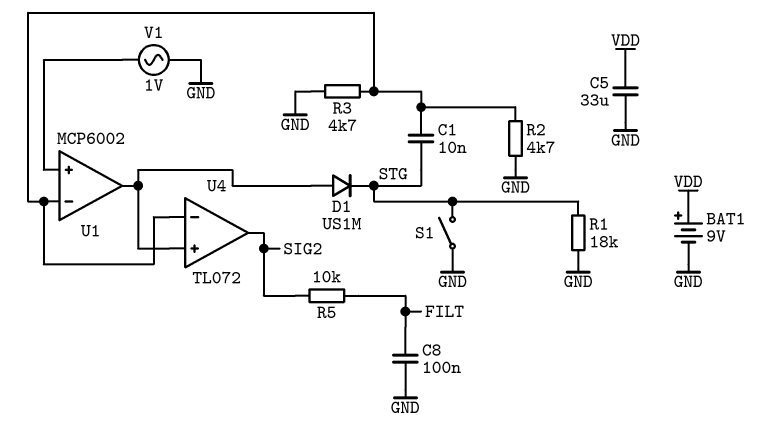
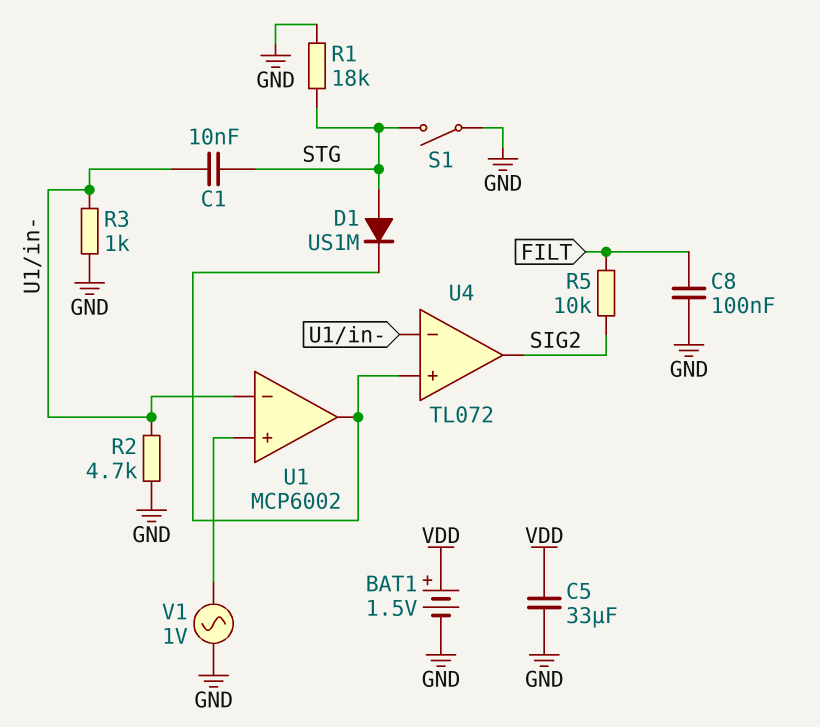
BAT1: 9V (plus VDD, minus GND) -> 1.5V (plus VDD, minus GND)
D1: diode US1M (A U1/out, K STG) -> diode US1M (A STG, K U1/out)
R3: 4.7k (GND, U1/in-) -> 1k (GND, U1/in-)

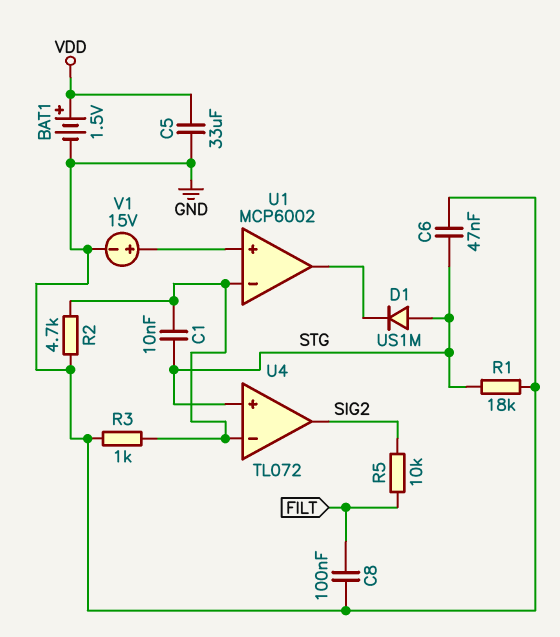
C6: none -> 47nF (GND, STG)
S1: switch (GND, STG) -> none
U4 pin in+: U1/out -> STG
V1: AC 1V (GND, U1/in+) -> 15V (plus U1/in+, minus GND)

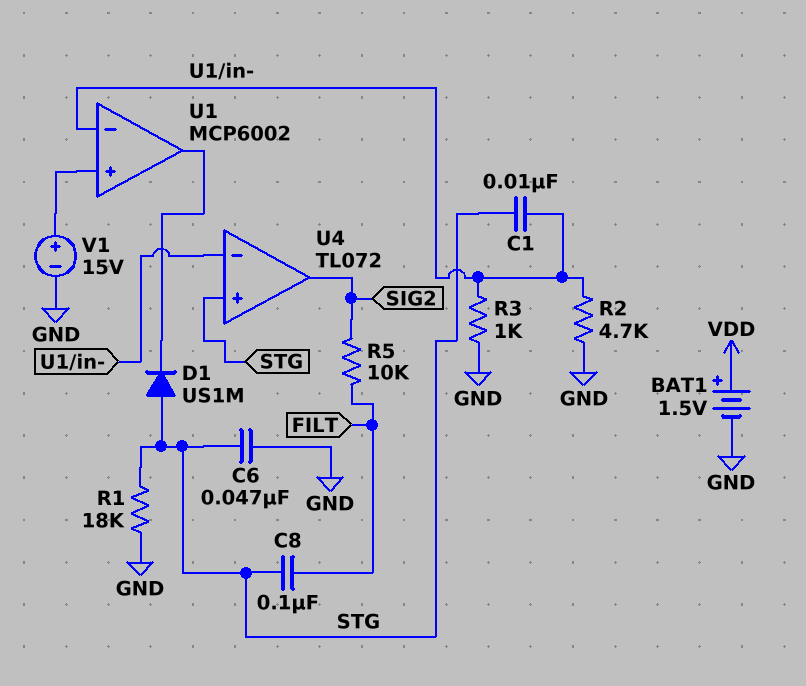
C5: 33uF (GND, VDD) -> none
C8: 100nF (FILT, GND) -> 100nF (FILT, STG)

